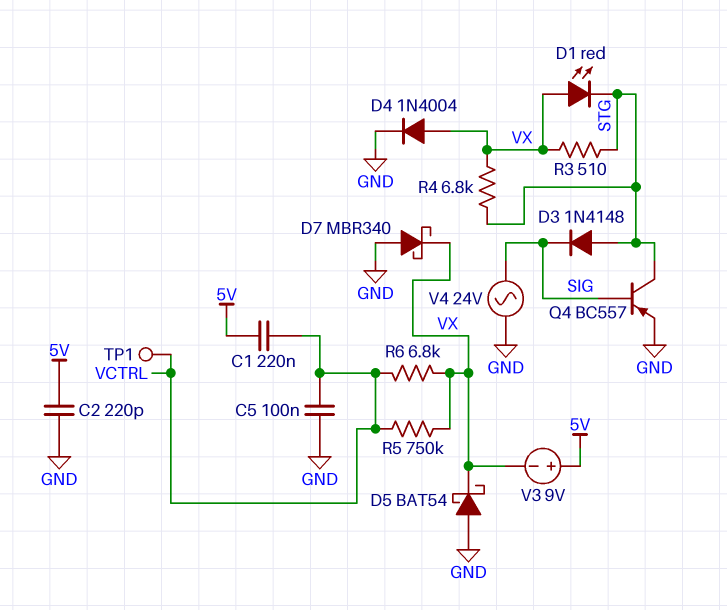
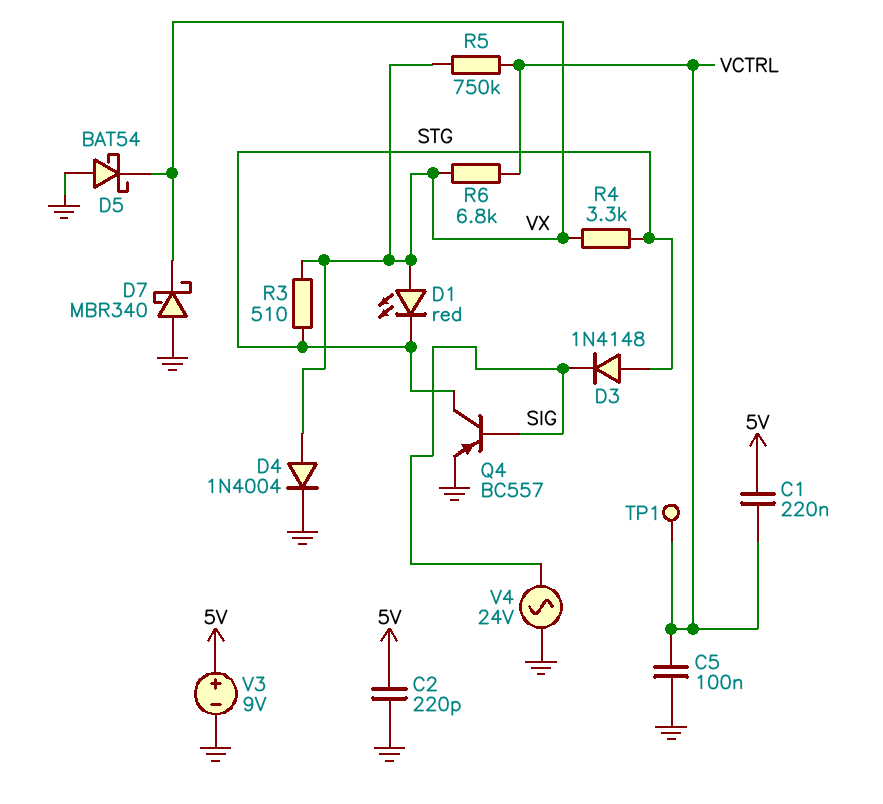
R4: 6.8k (STG, VX) -> 3.3k (STG, VX)
V3: 9V (plus 5V, minus VX) -> 9V (plus 5V, minus GND)

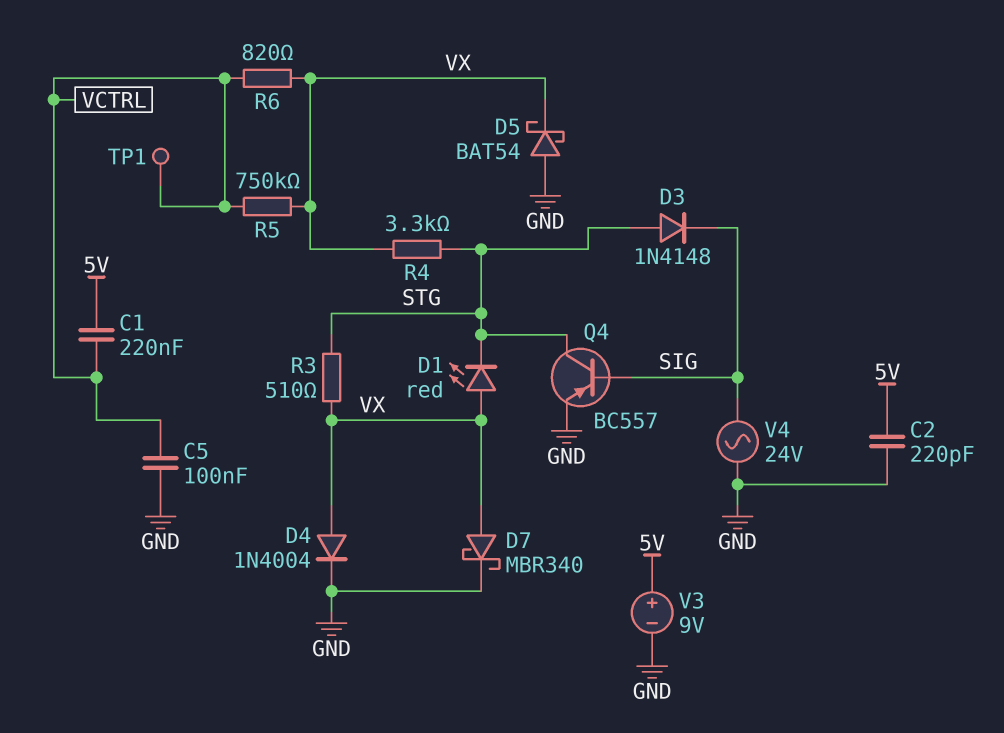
D7: schottky MBR340 (A GND, K VX) -> schottky MBR340 (A VX, K GND)
R6: 6.8k (VCTRL, VX) -> 820 (VCTRL, VX)

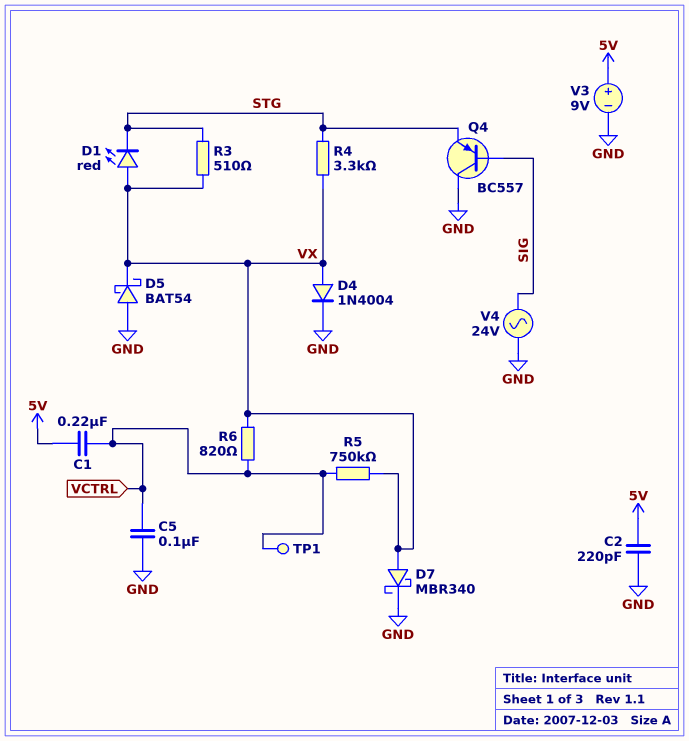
D3: diode 1N4148 (A STG, K SIG) -> none
Q4: PNP BC557 (B SIG, C STG, E GND) -> PNP BC557 (B SIG, C GND, E STG)

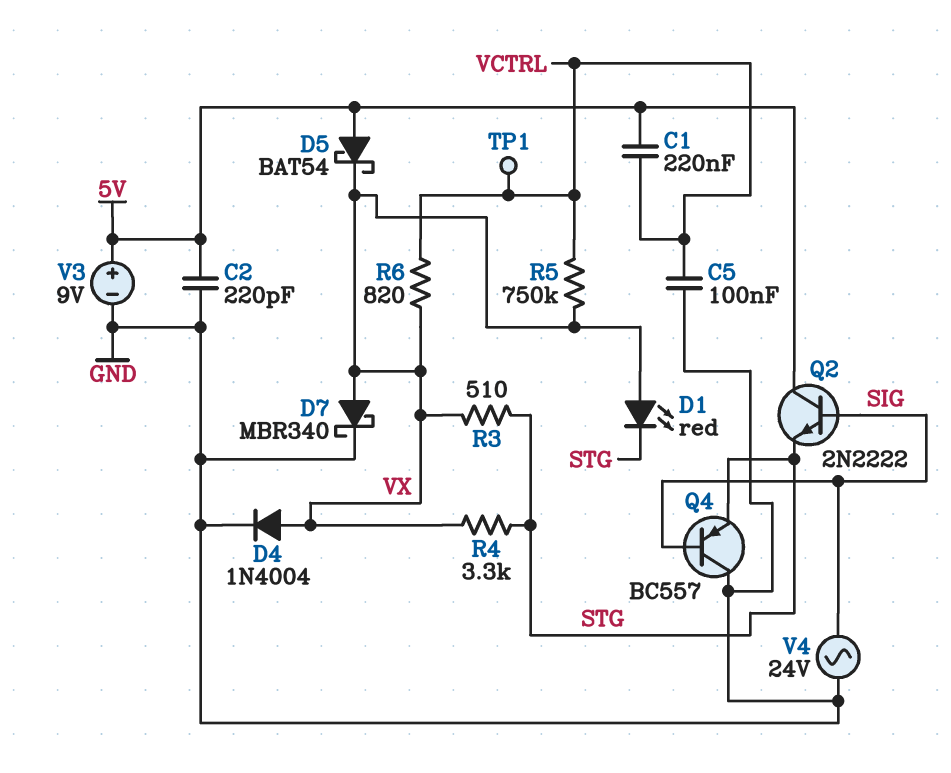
D5: schottky BAT54 (A GND, K VX) -> schottky BAT54 (A 5V, K VX)
Q2: none -> NPN 2N2222 (B SIG, C 5V, E STG)

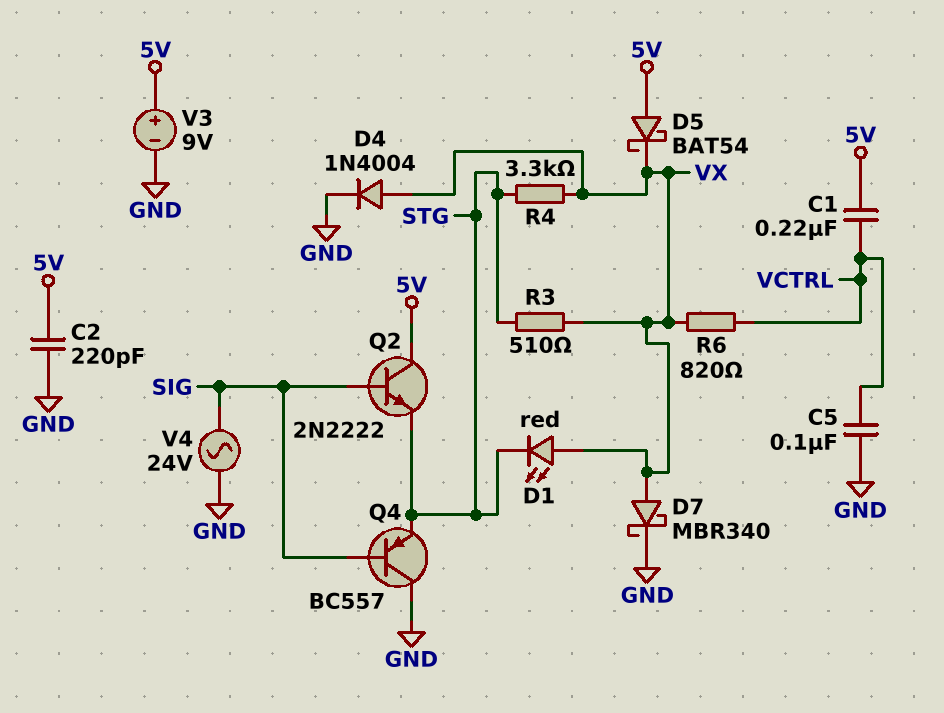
R5: 750k (VCTRL, VX) -> none
TP1: test point (VCTRL) -> none

